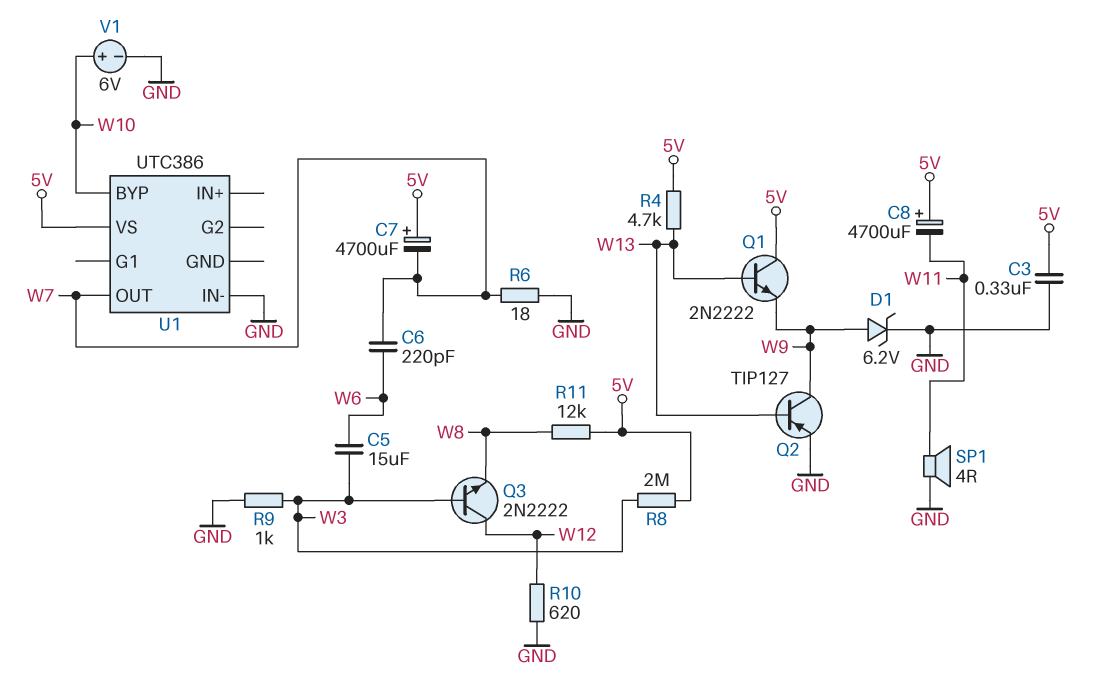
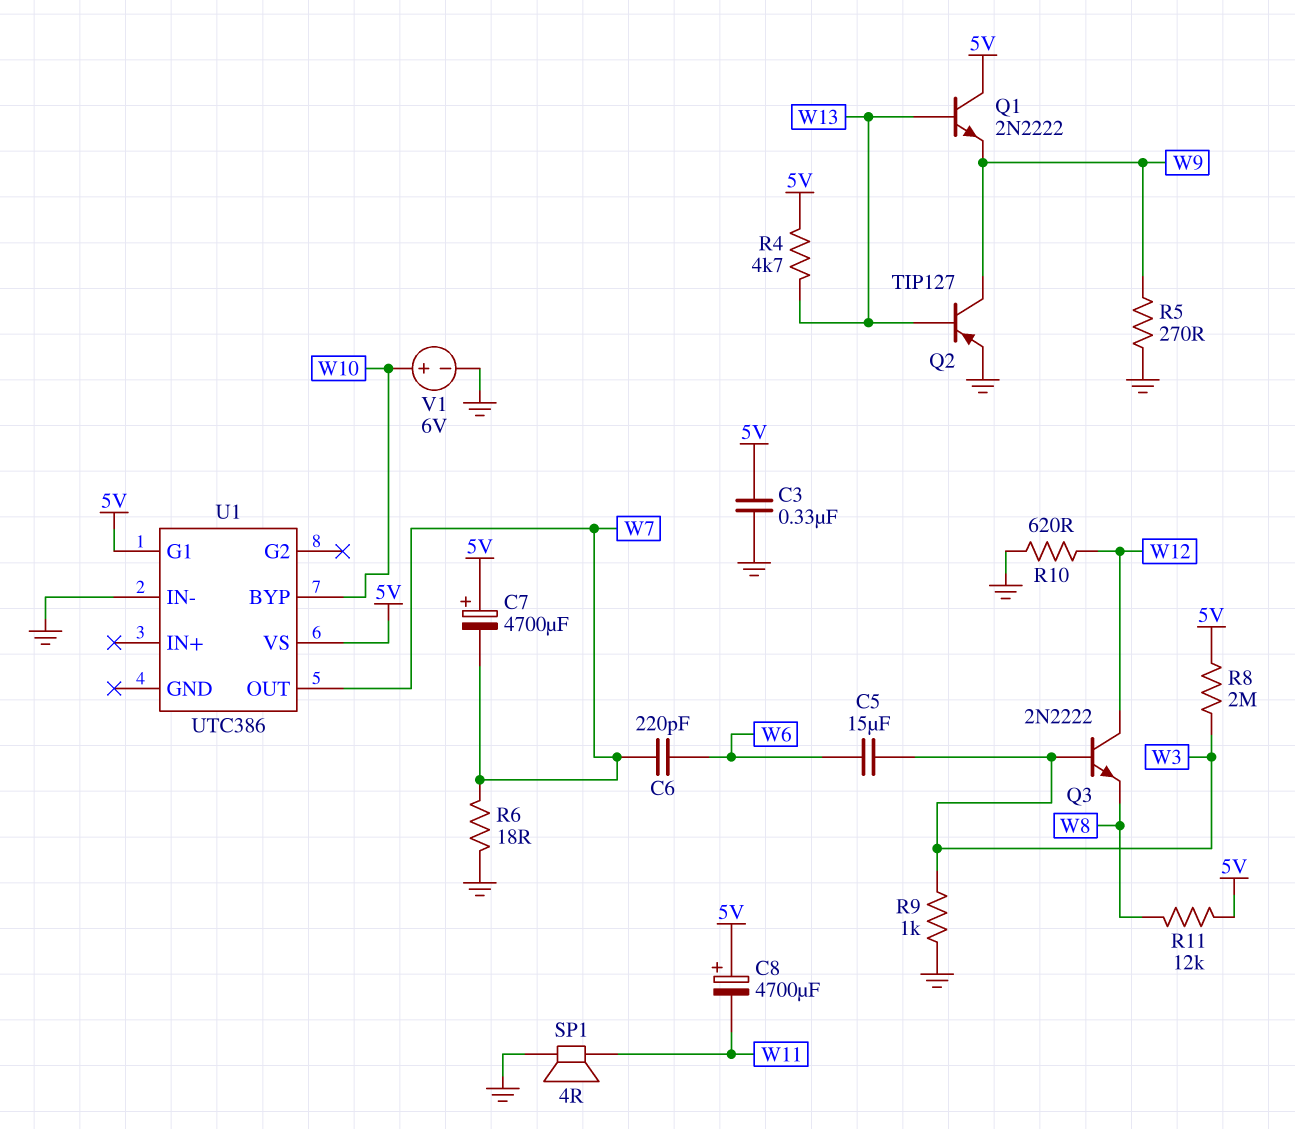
D1: zener 6.2V (A W9, K GND) -> none
R5: none -> 270 (GND, W9)
U1 pin G1: none -> 5V

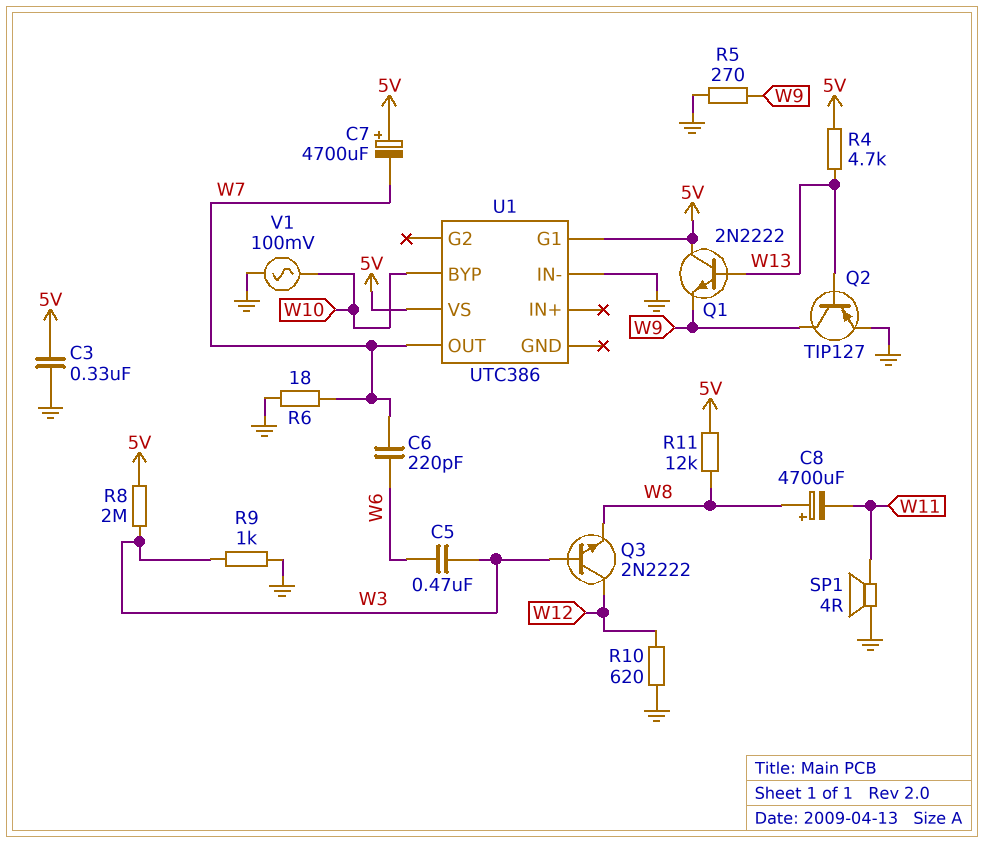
C5: 15uF (W3, W6) -> 470nF (W3, W6)
C8: 4700uF (plus 5V, minus W11) -> 4700uF (plus W8, minus W11)
V1: 6V (plus W10, minus GND) -> AC 100mV (GND, W10)

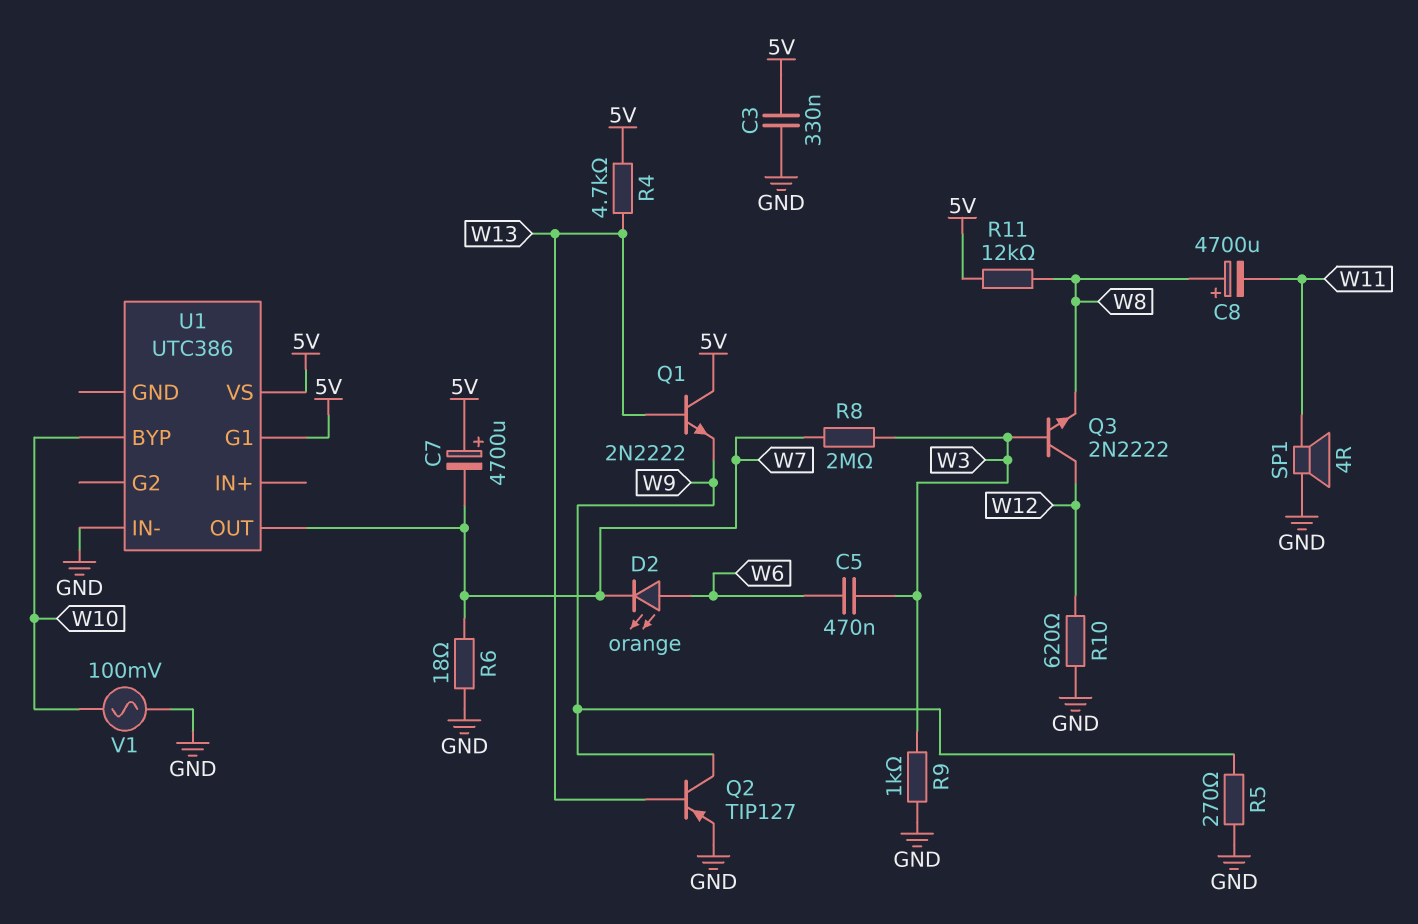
C6: 220pF (W6, W7) -> none
D2: none -> LED orange (A W6, K W7)
R8: 2M (5V, W3) -> 2M (W3, W7)

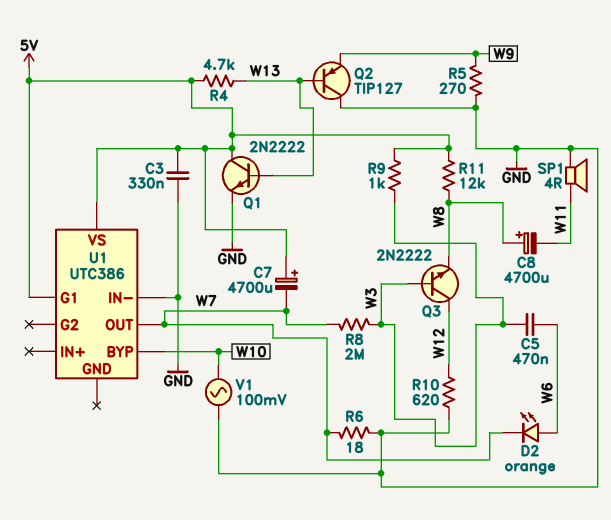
Q1: NPN 2N2222 (B W13, C 5V, E W9) -> NPN 2N2222 (B W13, C 5V, E GND)
Q2: PNP TIP127 (B W13, C W9, E GND) -> PNP TIP127 (B W13, C GND, E W9)
R9: 1k (GND, W3) -> 1k (5V, W3)

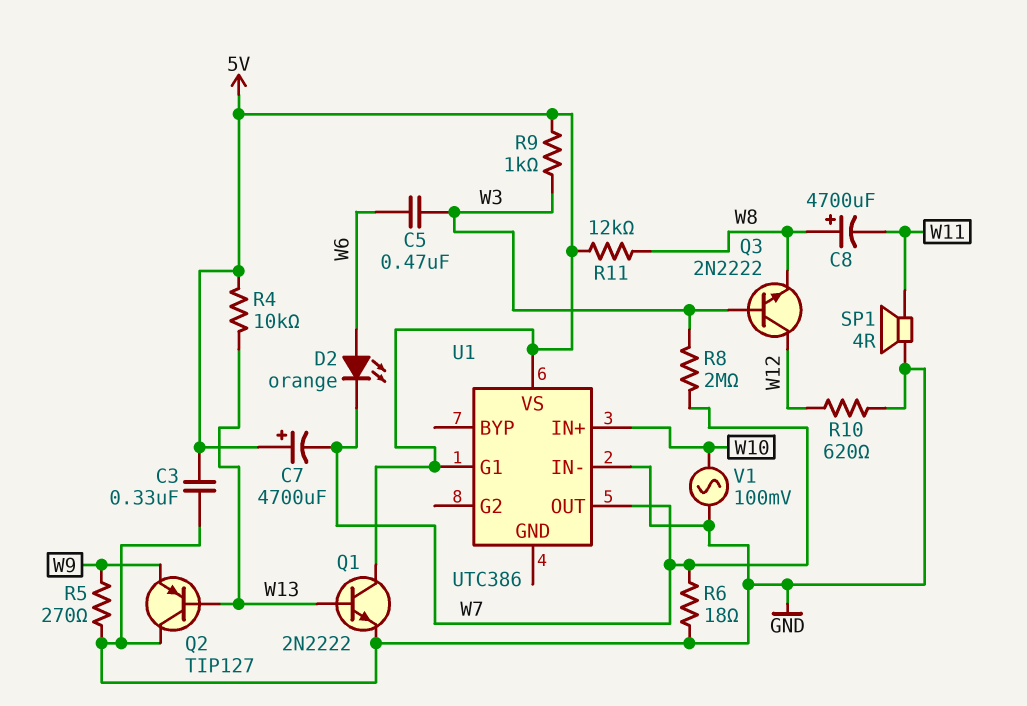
R4: 4.7k (5V, W13) -> 10k (5V, W13)
U1 pin BYP: W10 -> none
U1 pin IN+: none -> W10

